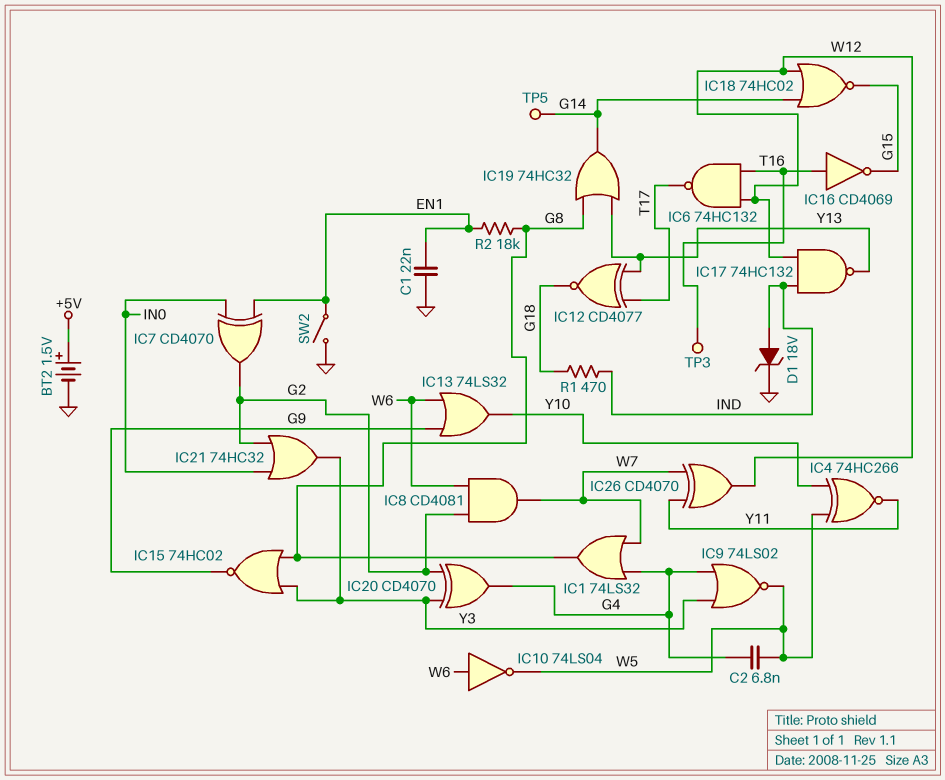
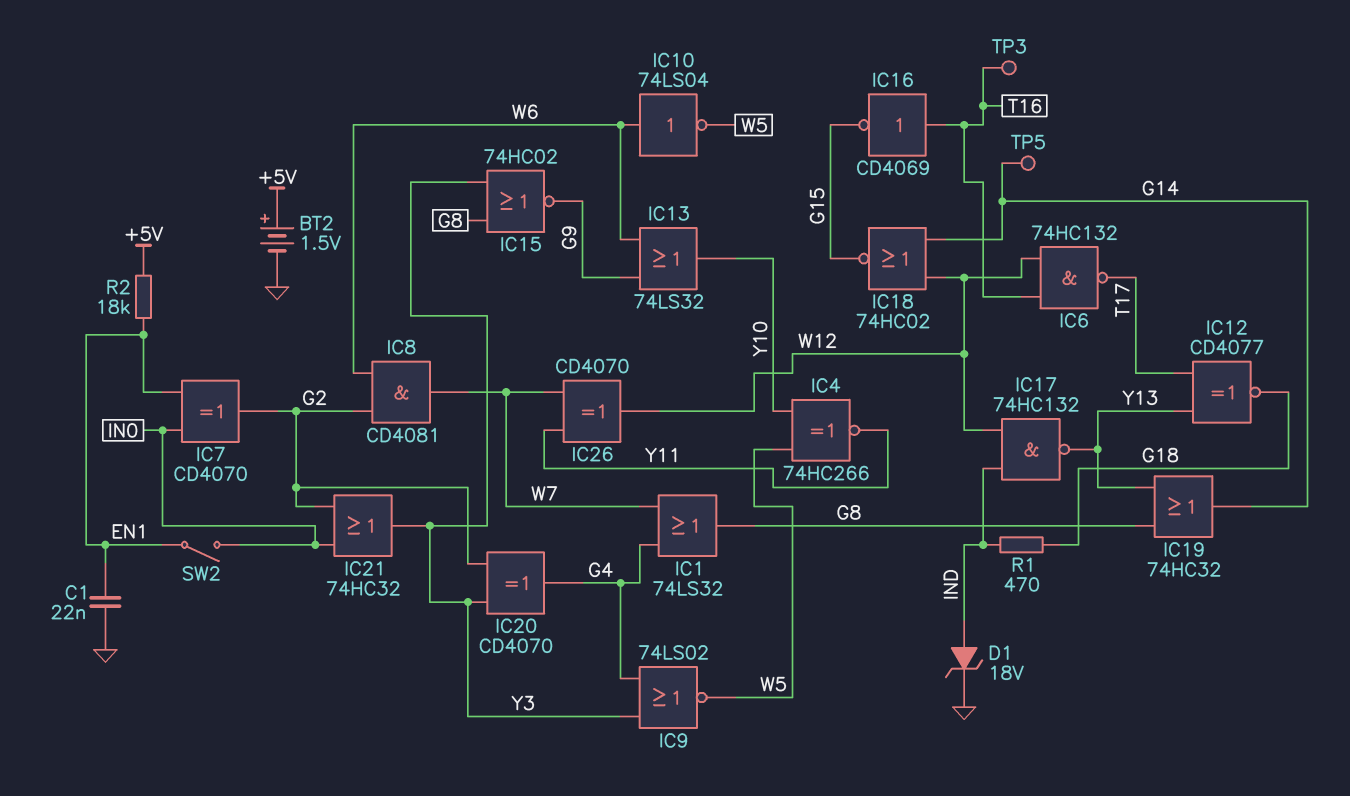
C2: 6.8nF (G4, W5) -> none
R2: 18k (EN1, G8) -> 18k (+5V, EN1)
SW2: switch (EN1, GND) -> switch (EN1, IN0)

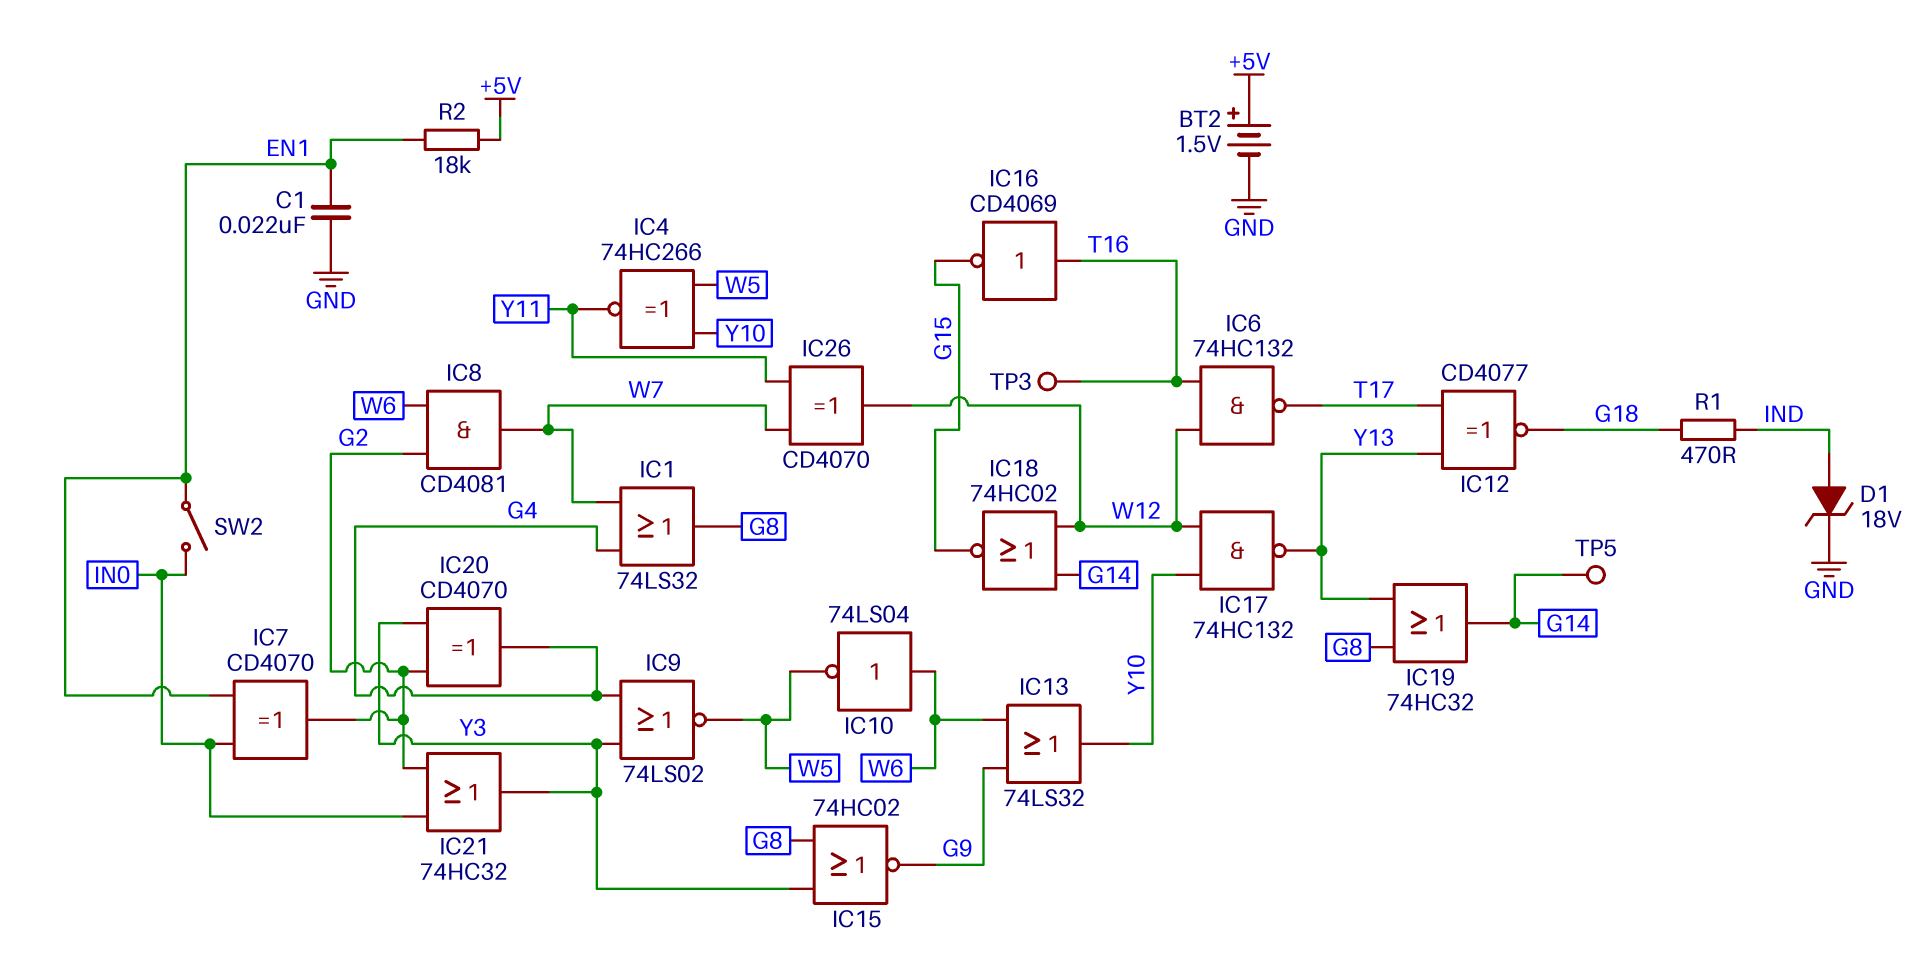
IC17: NAND 74HC132 (in IND, in W12, out Y13) -> NAND 74HC132 (in W12, in Y10, out Y13)

